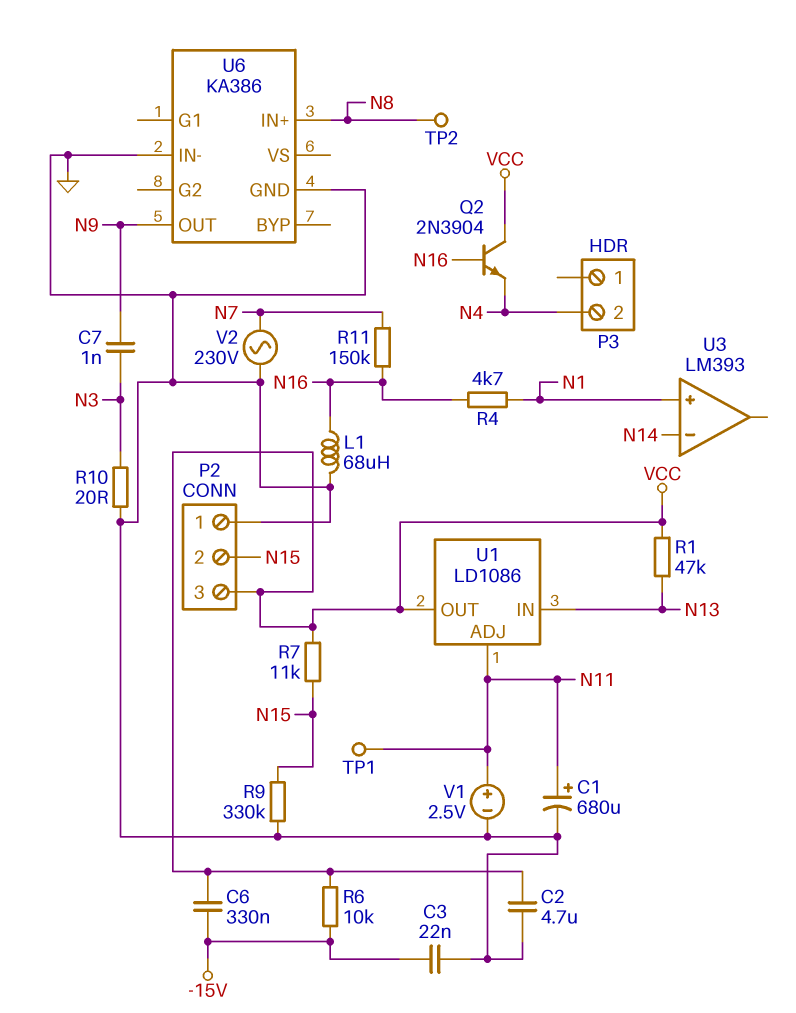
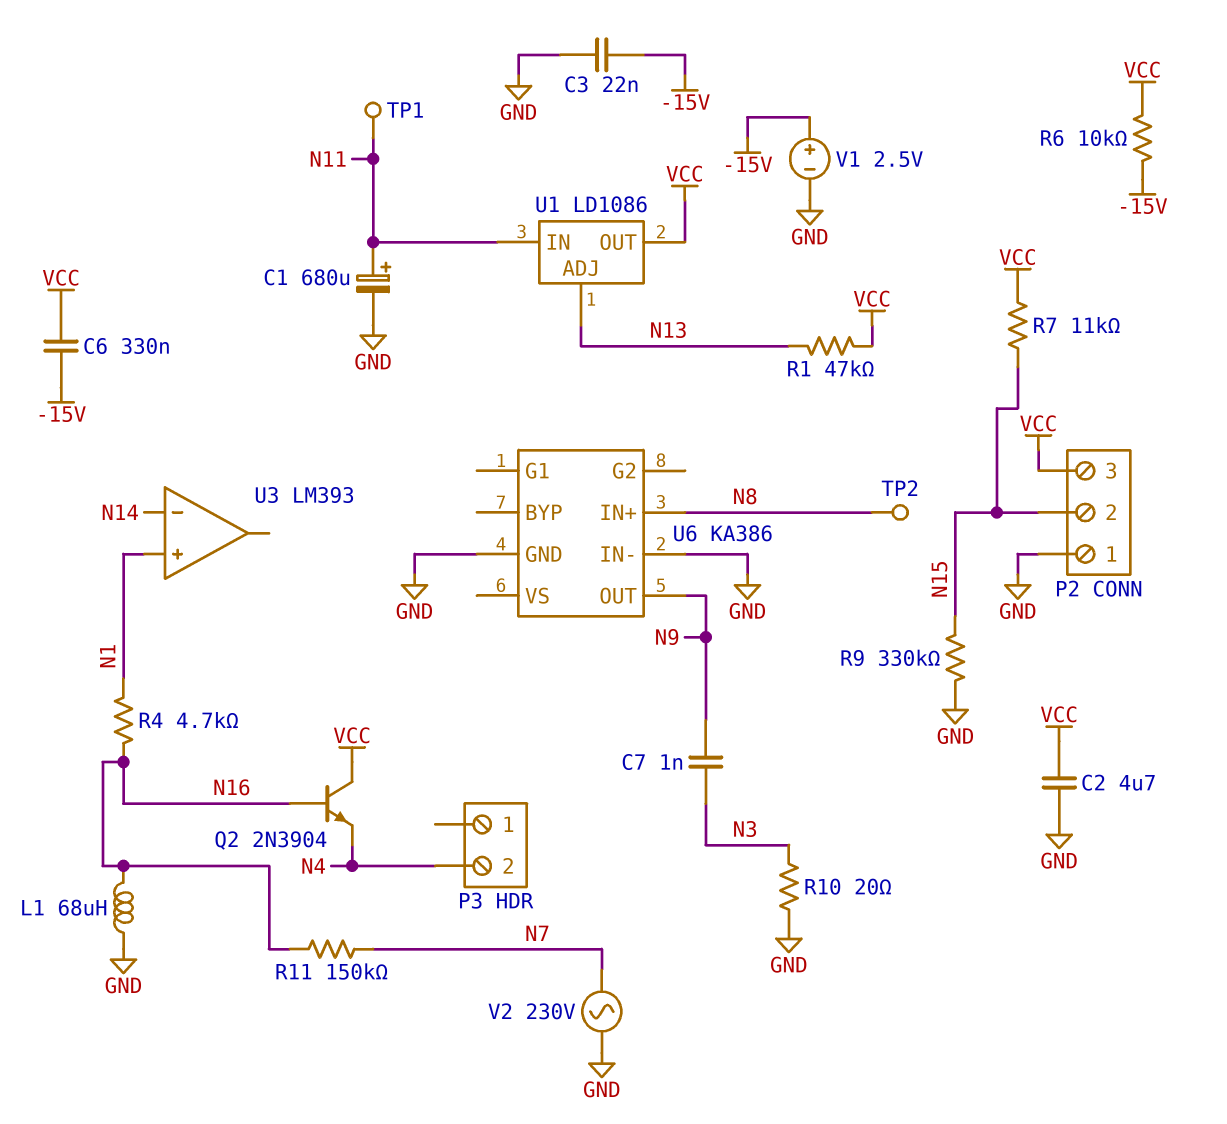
U1 pin ADJ: N11 -> N13
U1 pin IN: N13 -> N11
V1: 2.5V (plus N11, minus GND) -> 2.5V (plus -15V, minus GND)

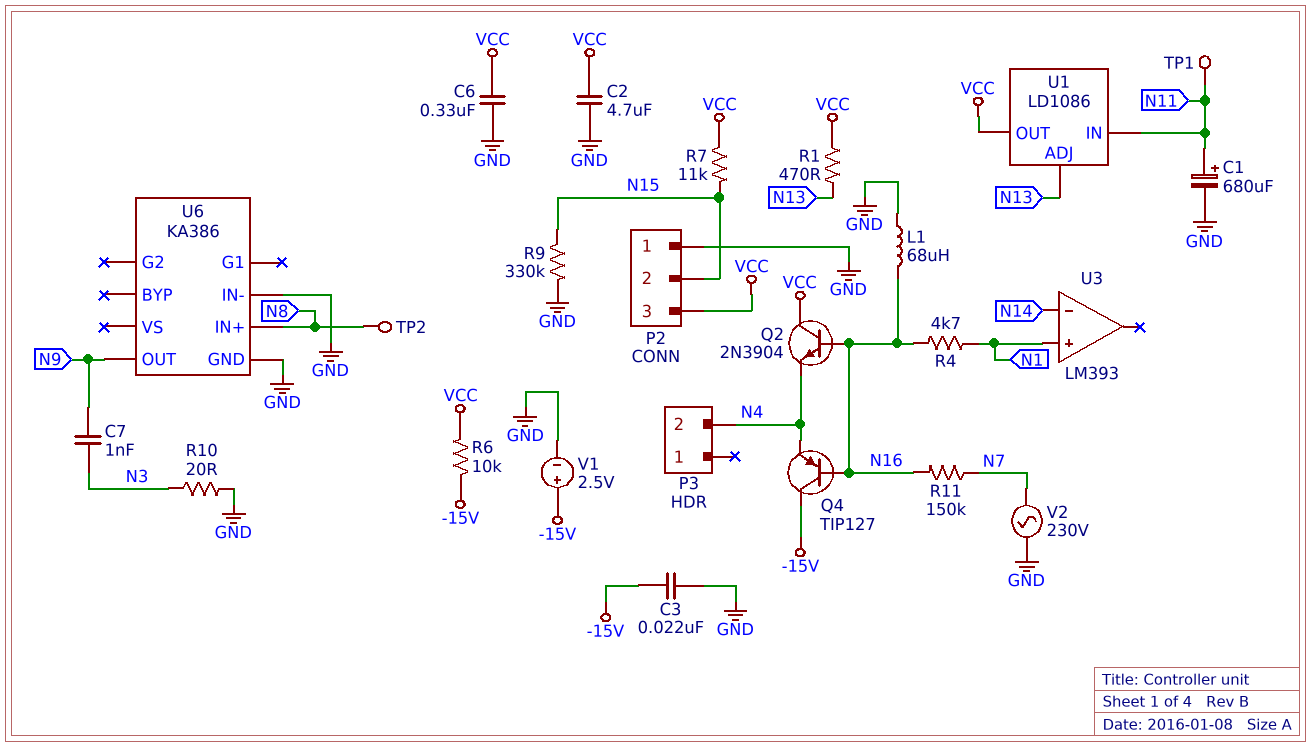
C6: 330nF (-15V, VCC) -> 330nF (GND, VCC)
Q4: none -> PNP TIP127 (B N16, C -15V, E N4)
R1: 47k (N13, VCC) -> 470 (N13, VCC)

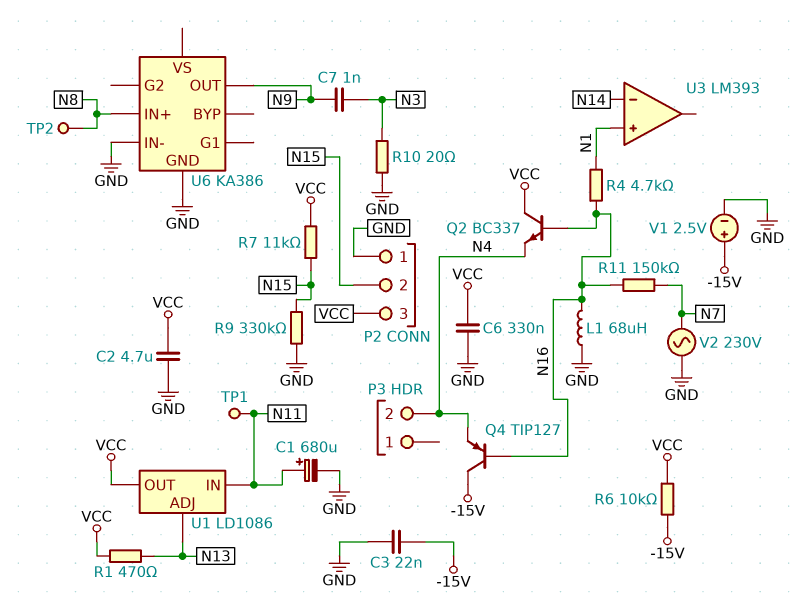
Q2: NPN 2N3904 (B N16, C VCC, E N4) -> NPN BC337 (B N16, C VCC, E N4)

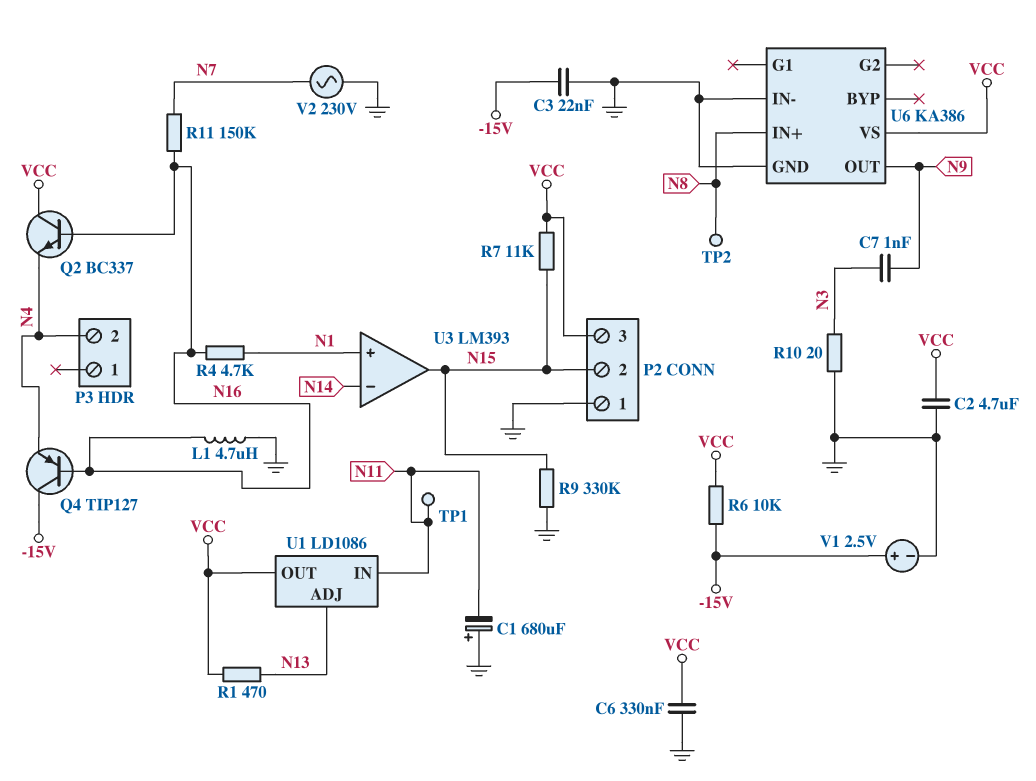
C1: 680uF (plus N11, minus GND) -> 680uF (plus GND, minus N11)
L1: 68uH (GND, N16) -> 4.7uH (GND, N16)
U3 pin out: none -> N15
U6 pin VS: none -> VCC

